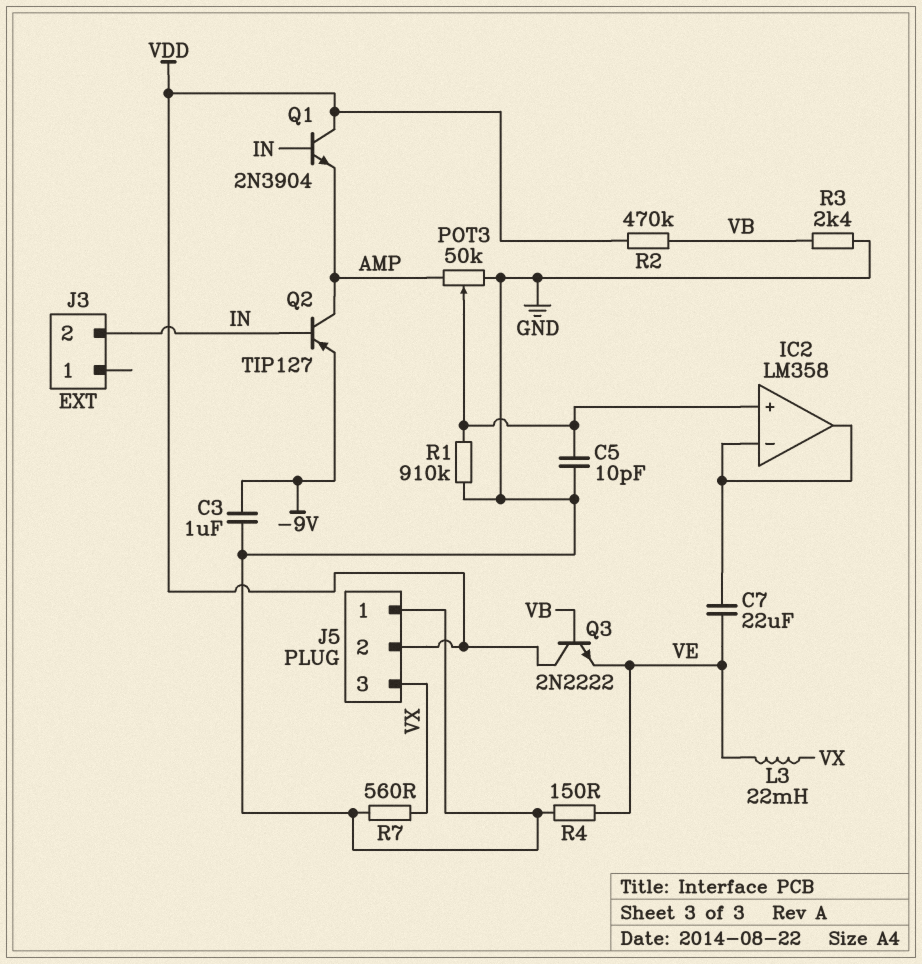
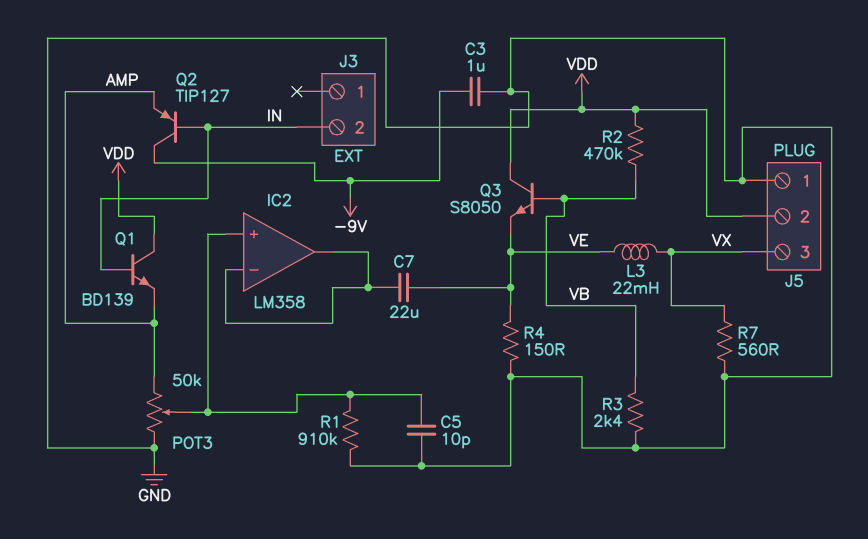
Q1: NPN 2N3904 (B IN, C VDD, E AMP) -> NPN BD139 (B IN, C VDD, E AMP)
Q2: PNP TIP127 (B IN, C AMP, E -9V) -> PNP TIP127 (B IN, C -9V, E AMP)
Q3: NPN 2N2222 (B VB, C VDD, E VE) -> NPN S8050 (B VB, C VDD, E VE)

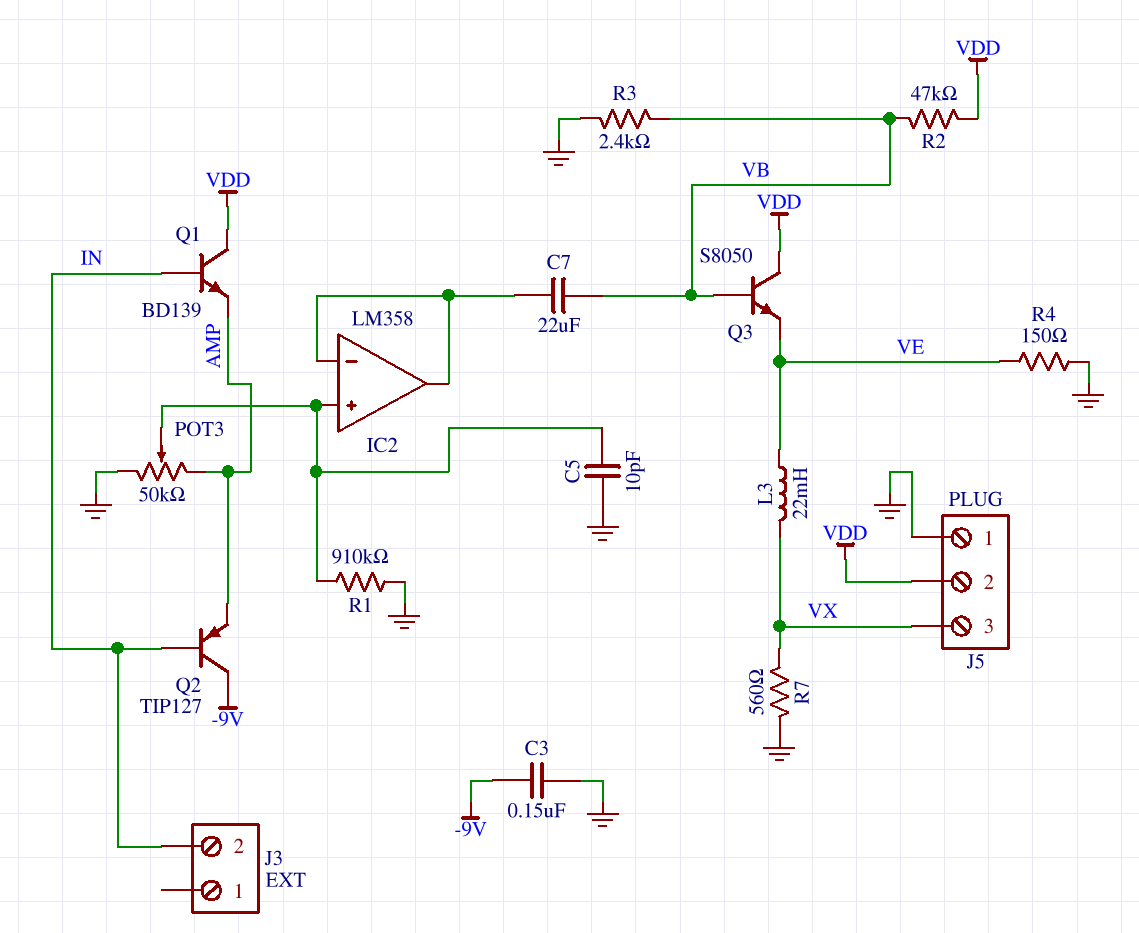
C3: 1uF (-9V, GND) -> 150nF (-9V, GND)
C7: 22uF (IC2/in-, VE) -> 22uF (IC2/in-, VB)
R2: 470k (VB, VDD) -> 47k (VB, VDD)

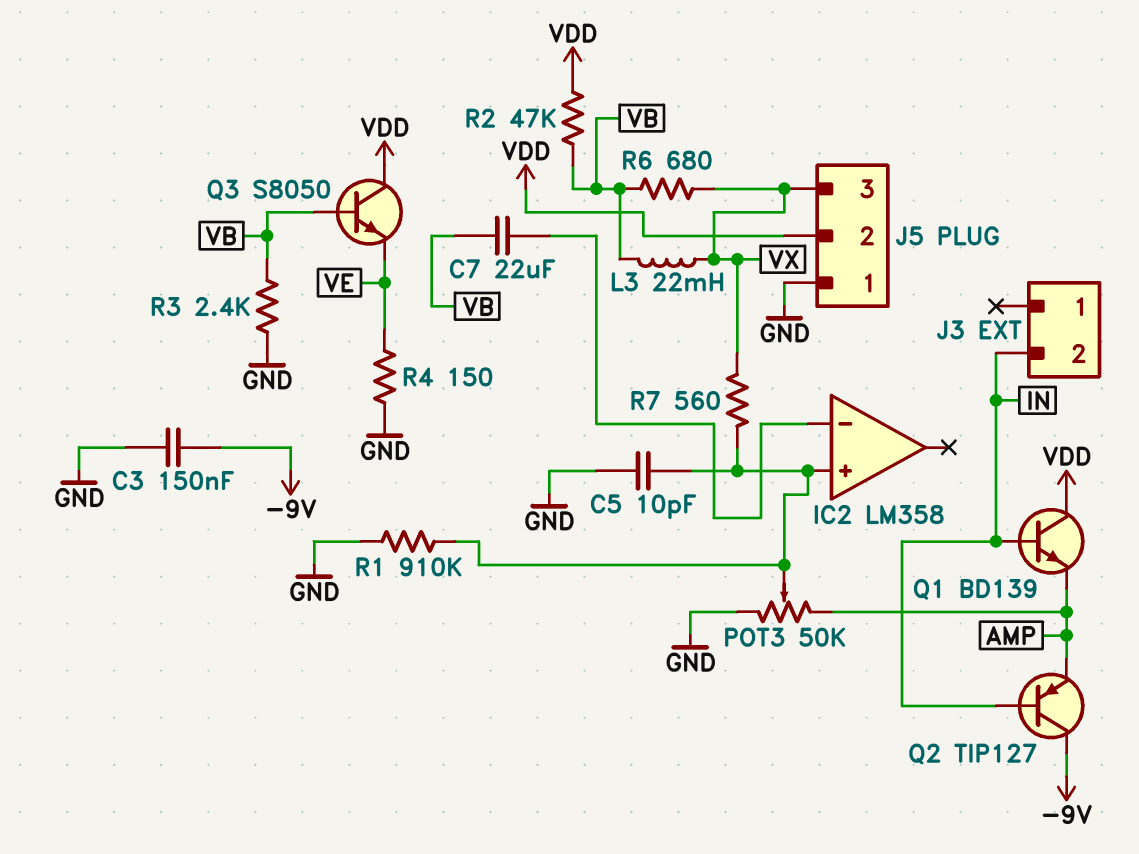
IC2 pin out: IC2/in- -> none
L3: 22mH (VE, VX) -> 22mH (VB, VX)
R6: none -> 680 (VB, VX)
R7: 560 (GND, VX) -> 560 (IC2/in+, VX)

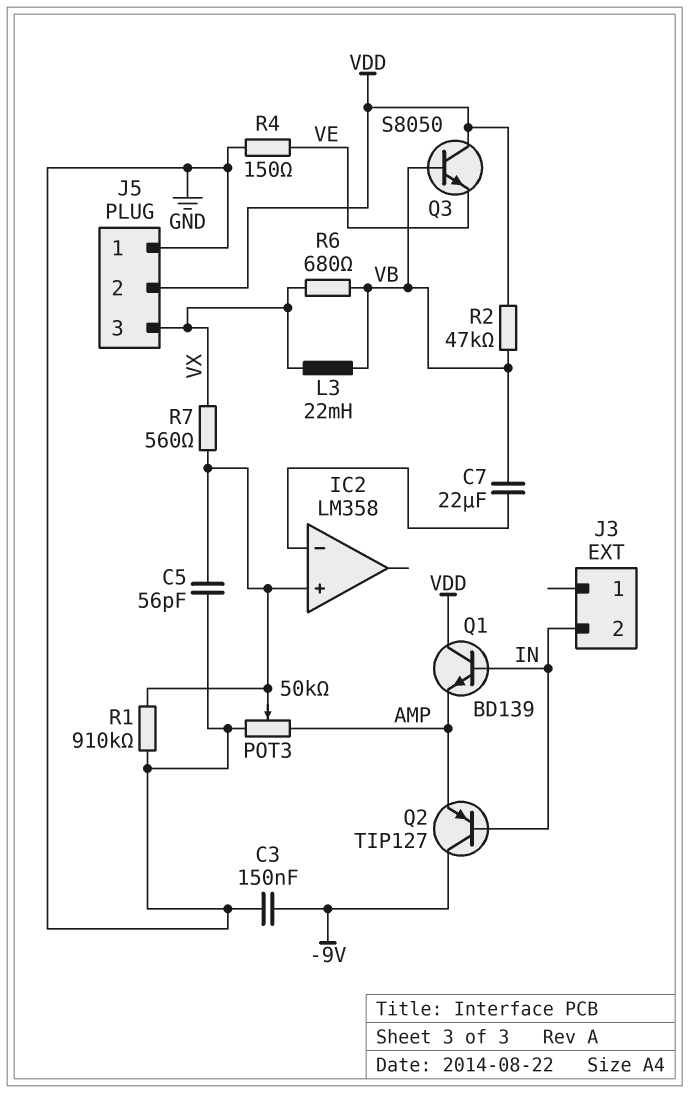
C5: 10pF (GND, IC2/in+) -> 56pF (GND, IC2/in+)
R3: 2.4k (GND, VB) -> none

